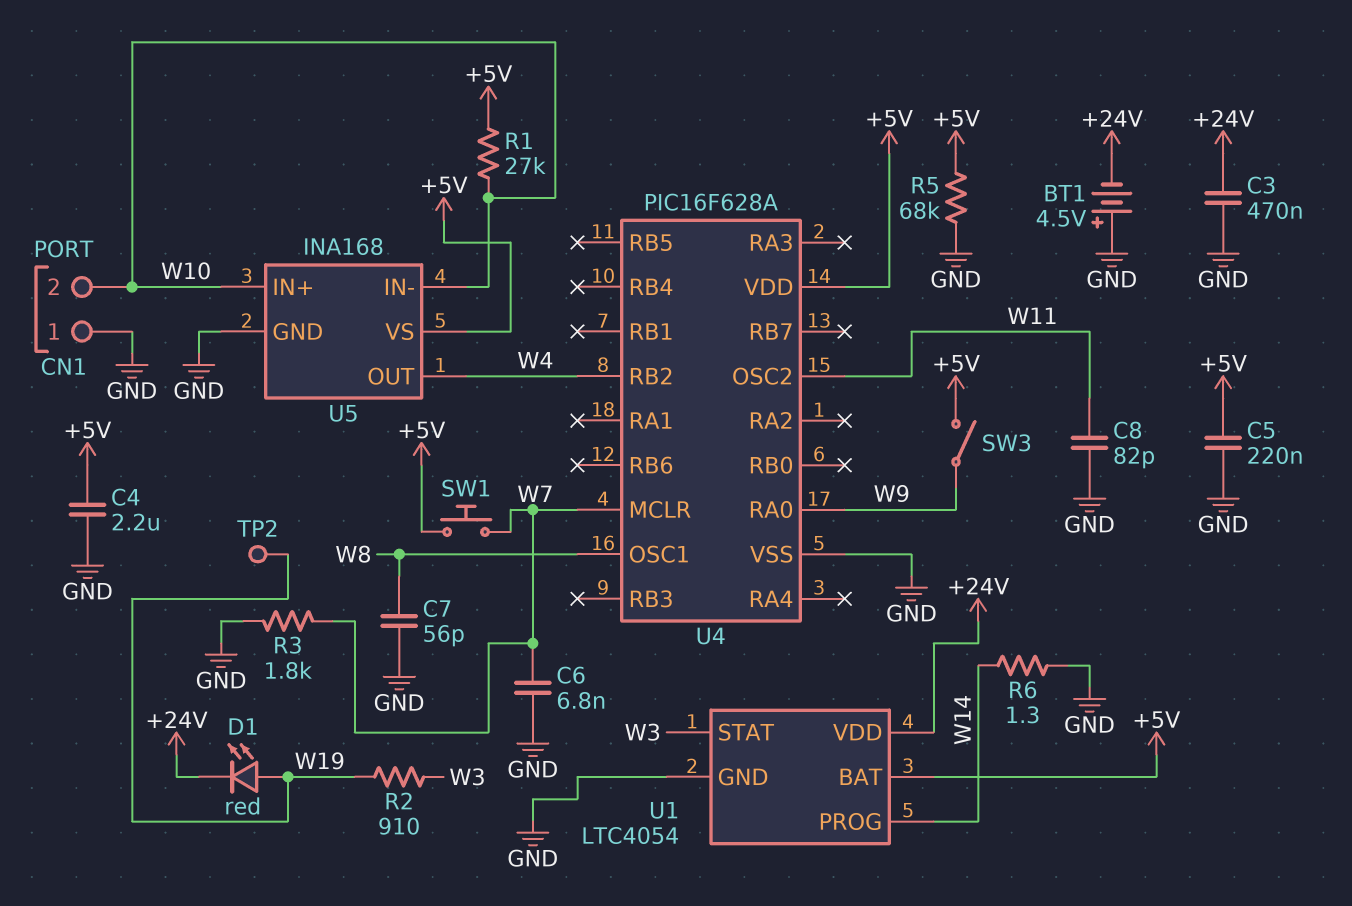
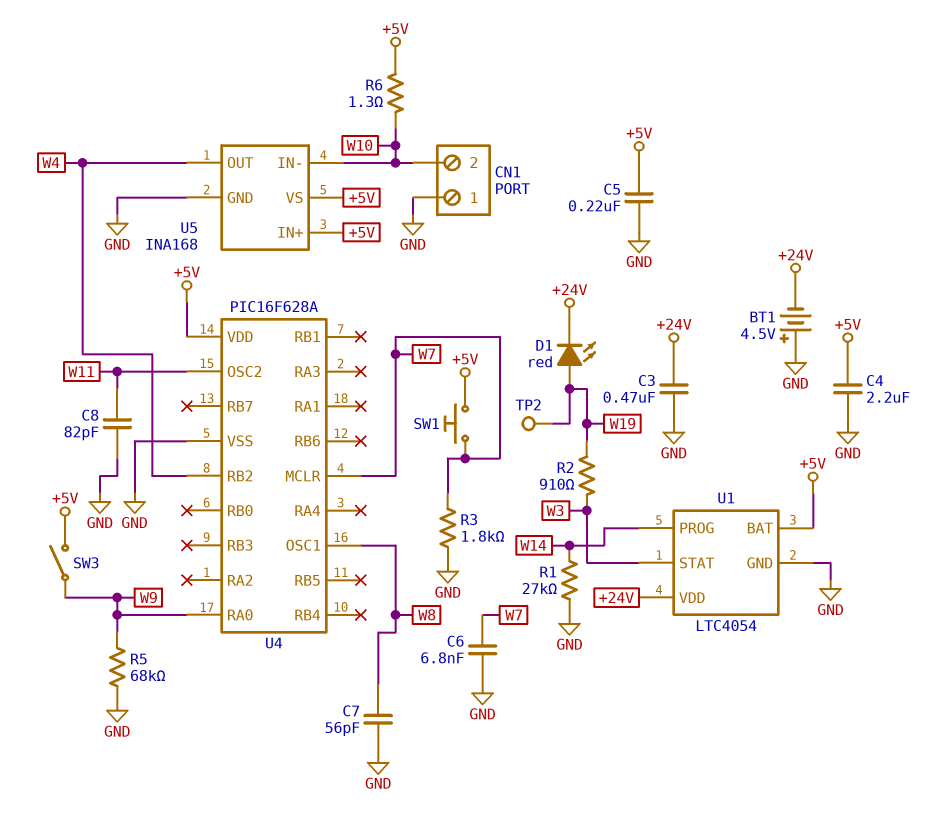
R1: 27k (+5V, W10) -> 27k (GND, W14)
R5: 68k (+5V, GND) -> 68k (GND, W9)
R6: 1.3 (GND, W14) -> 1.3 (+5V, W10)
U5 pin IN+: W10 -> +5V

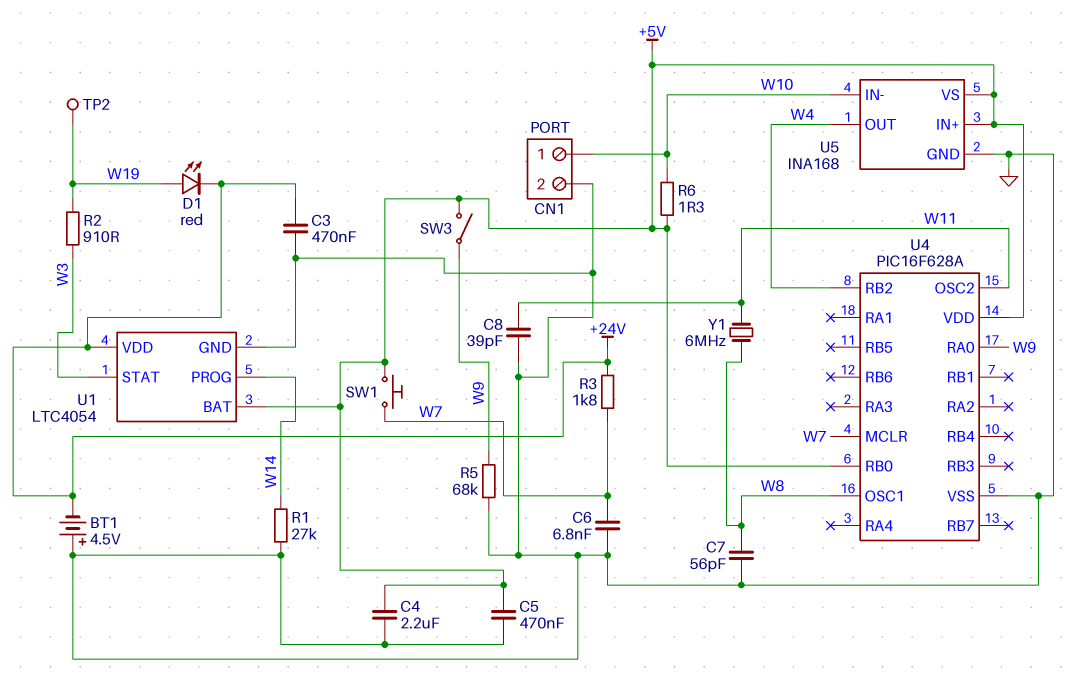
C5: 220nF (+5V, GND) -> 470nF (+5V, GND)
C8: 82pF (GND, W11) -> 39pF (GND, W11)
CN1 pin 1: GND -> W10
CN1 pin 2: W10 -> GND
R3: 1.8k (GND, W7) -> 1.8k (+24V, W7)
U4 pin RB0: none -> +5V
Y1: none -> 6MHz (W8, W11)

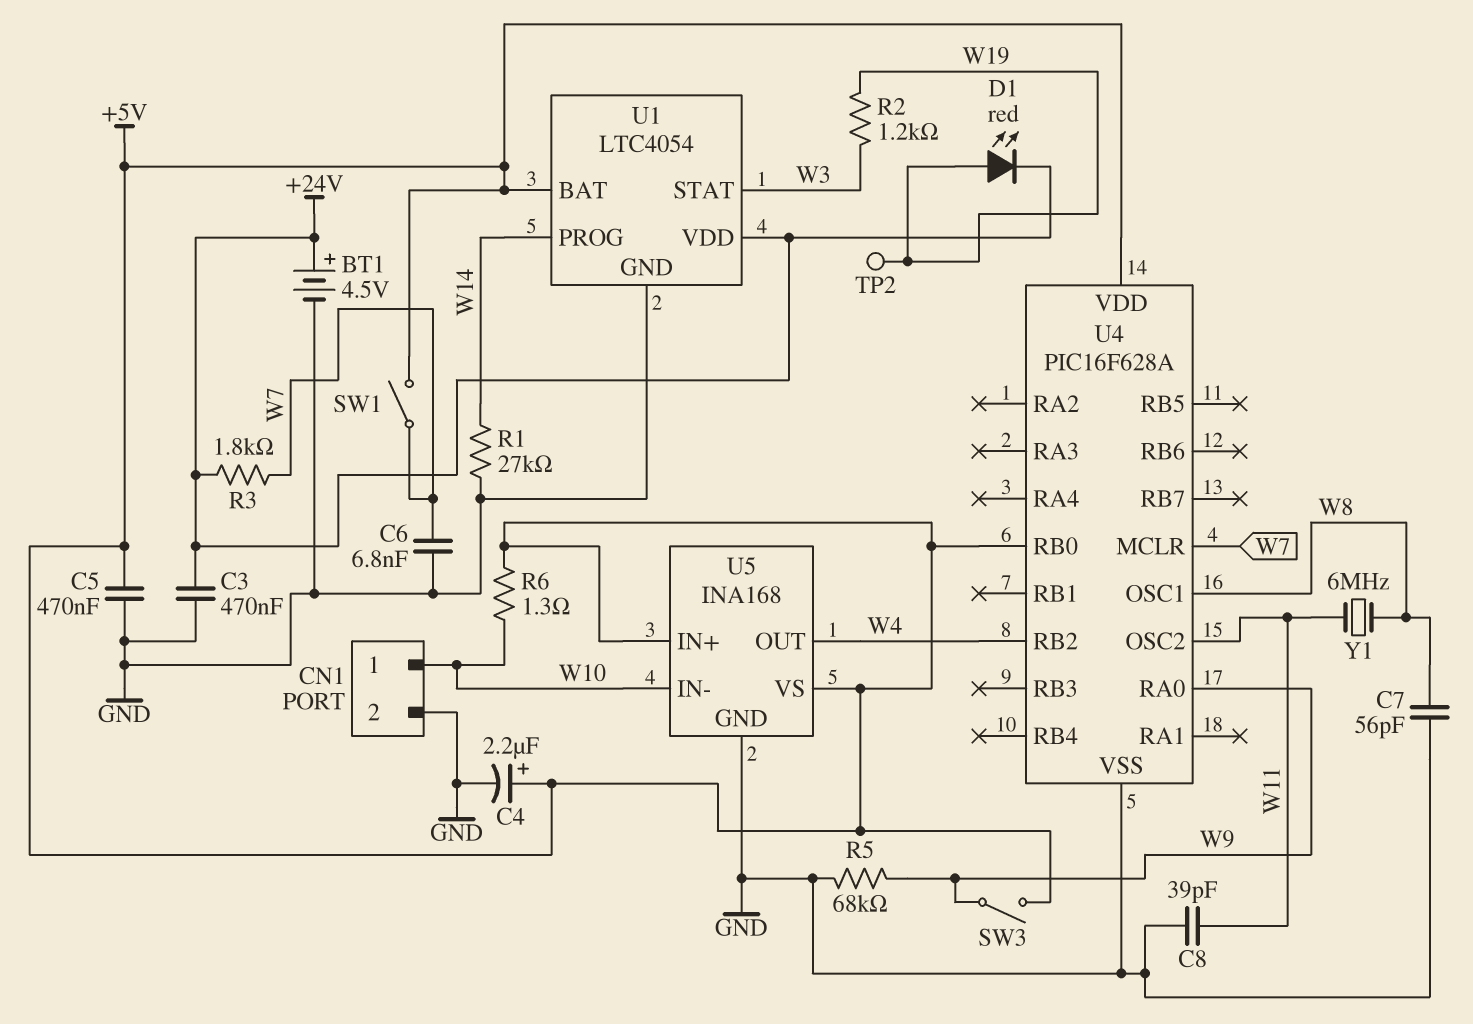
BT1: 4.5V (plus GND, minus +24V) -> 4.5V (plus +24V, minus GND)
C4: 2.2uF (+5V, GND) -> 2.2uF (plus +5V, minus GND)
R2: 910 (W3, W19) -> 1.2k (W3, W19)
SW1: button (+5V, W7) -> switch (+5V, W7)

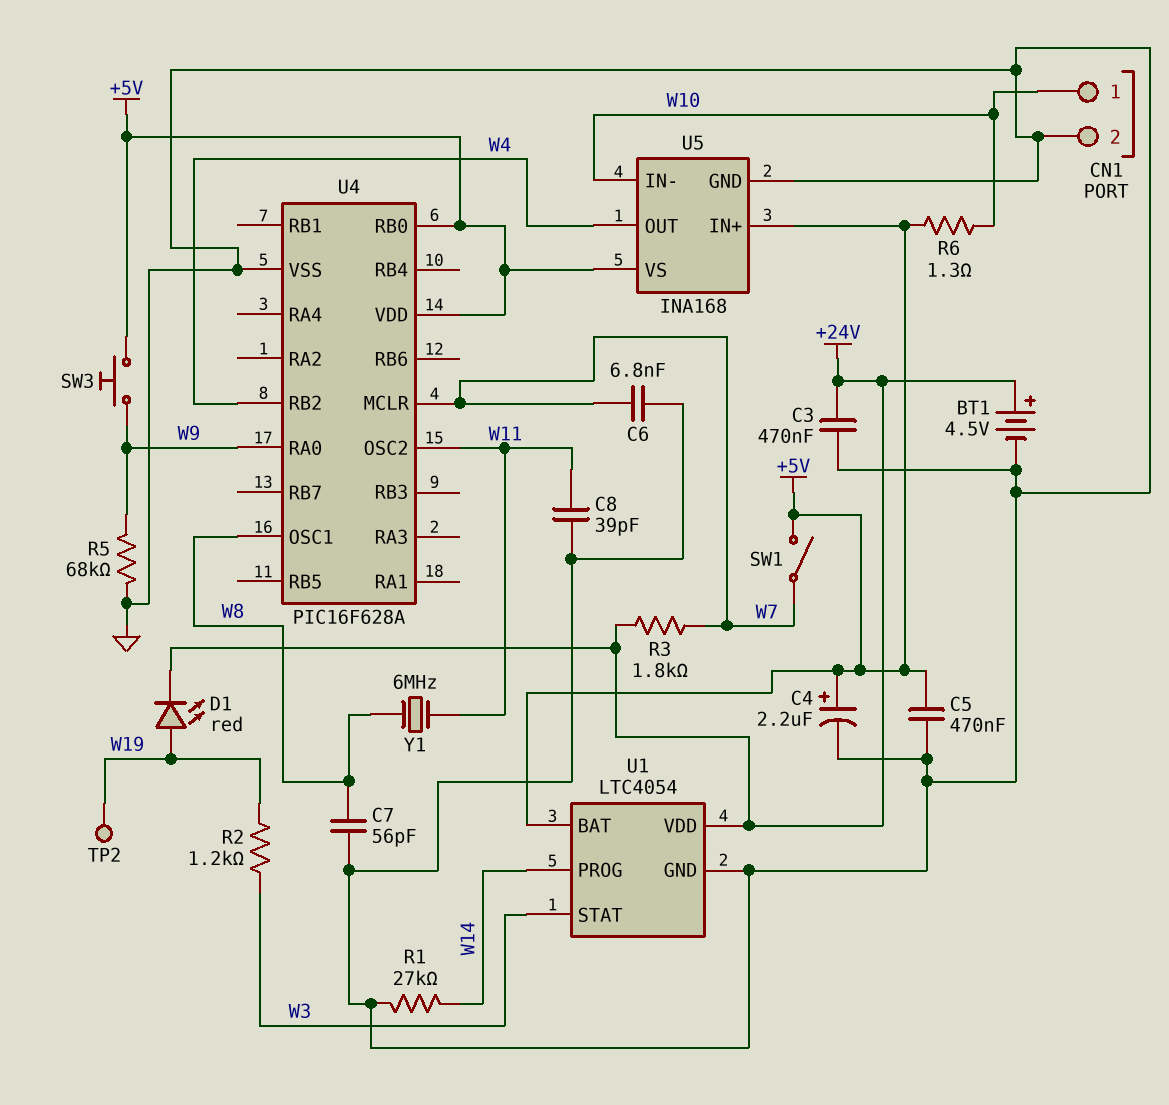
SW3: switch (+5V, W9) -> button (+5V, W9)

